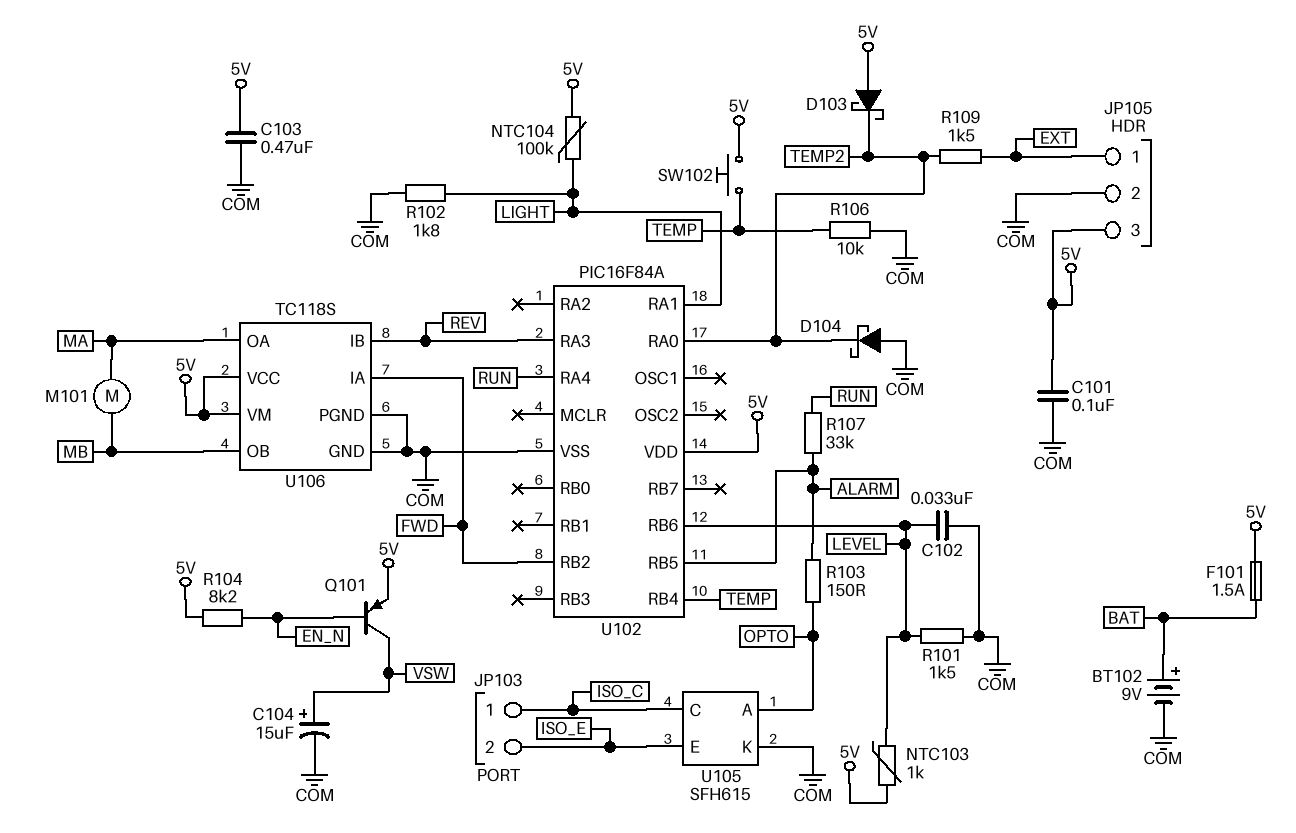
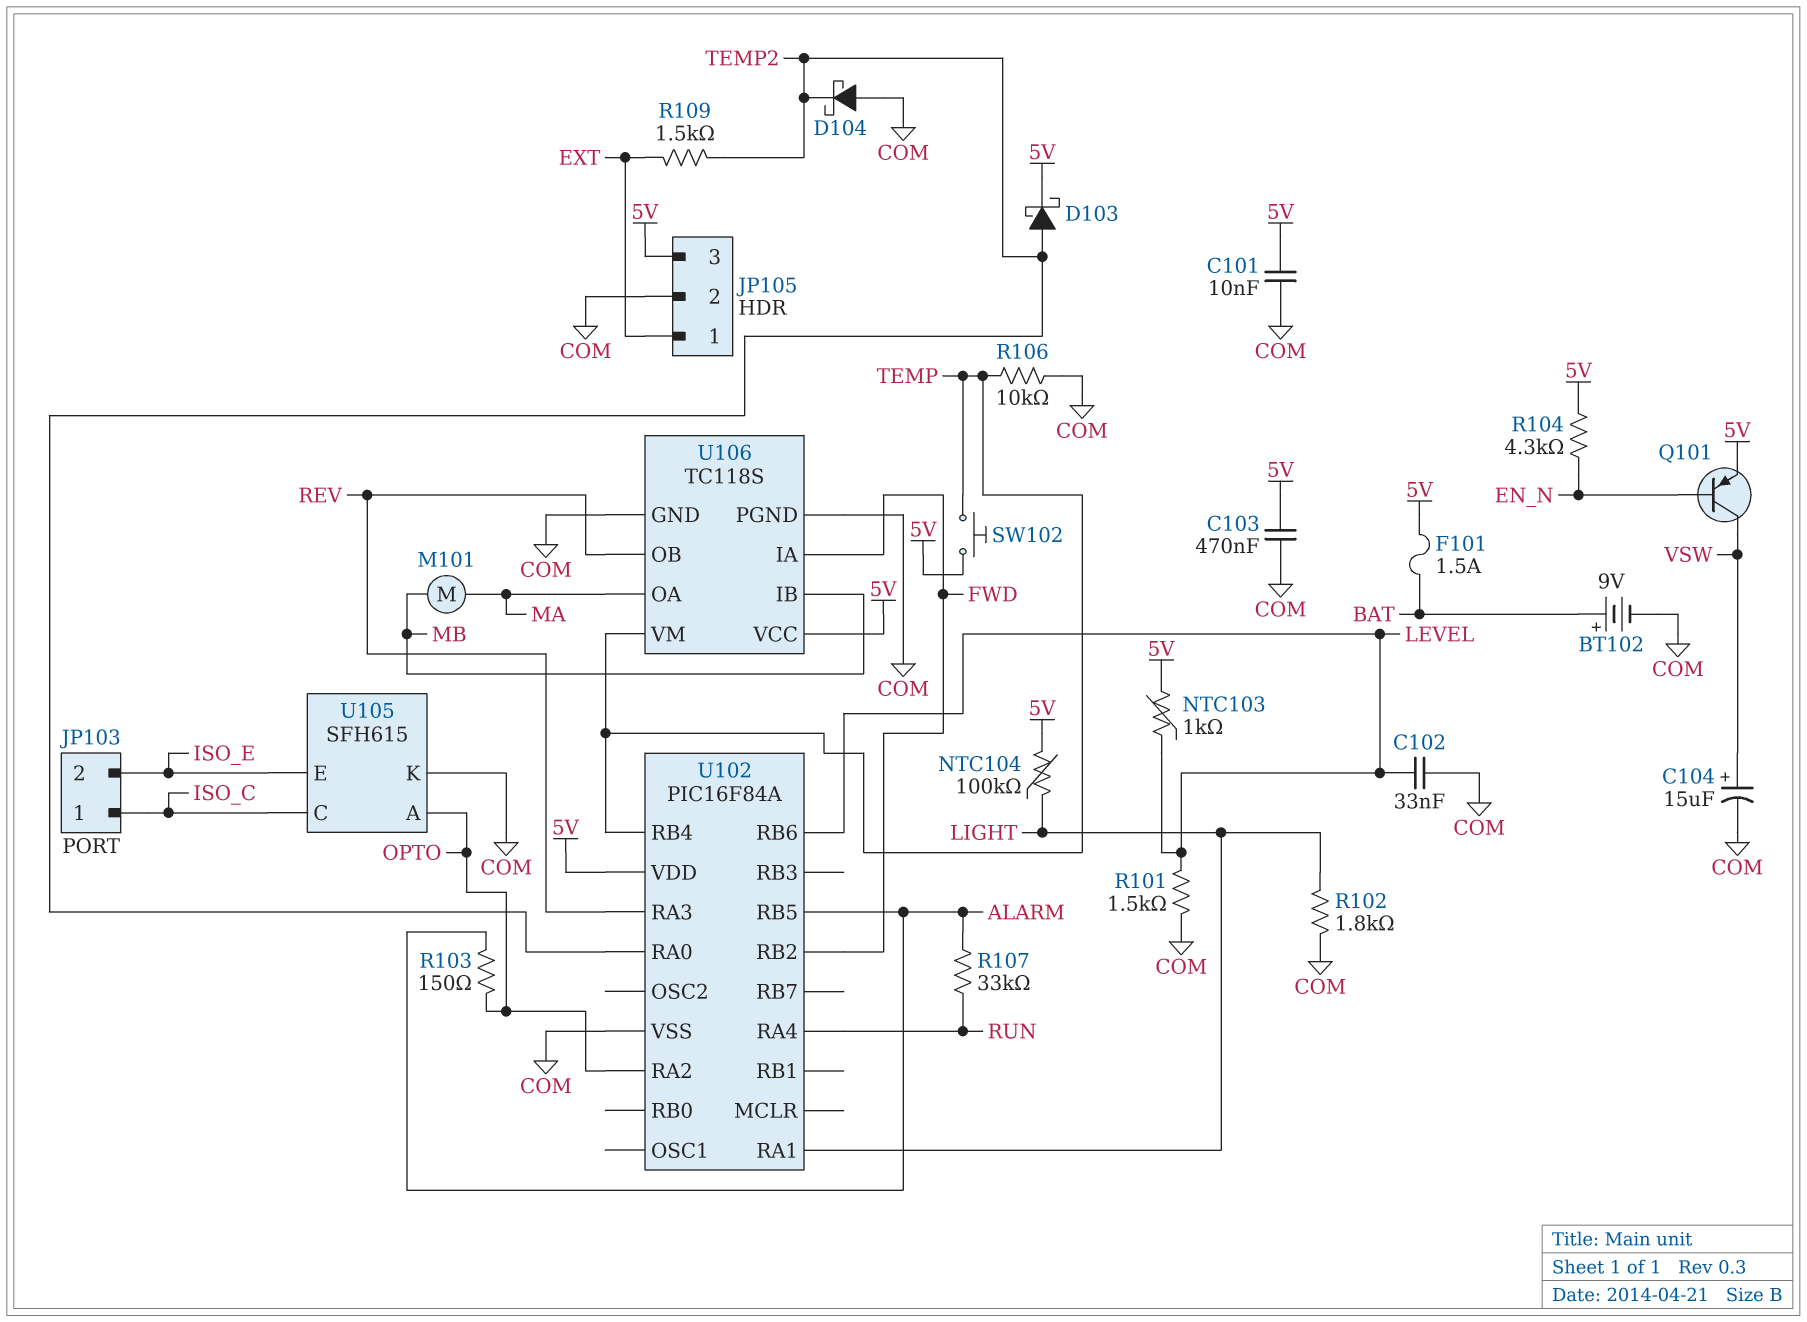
C101: 100nF (5V, COM) -> 10nF (5V, COM)
D103: schottky (A 5V, K TEMP2) -> schottky (A TEMP2, K 5V)
R104: 8.2k (5V, EN_N) -> 4.3k (5V, EN_N)
U102 pin RA2: none -> OPTO
U106 pin IB: REV -> MB
U106 pin OB: MB -> REV
U106 pin VM: 5V -> TEMP

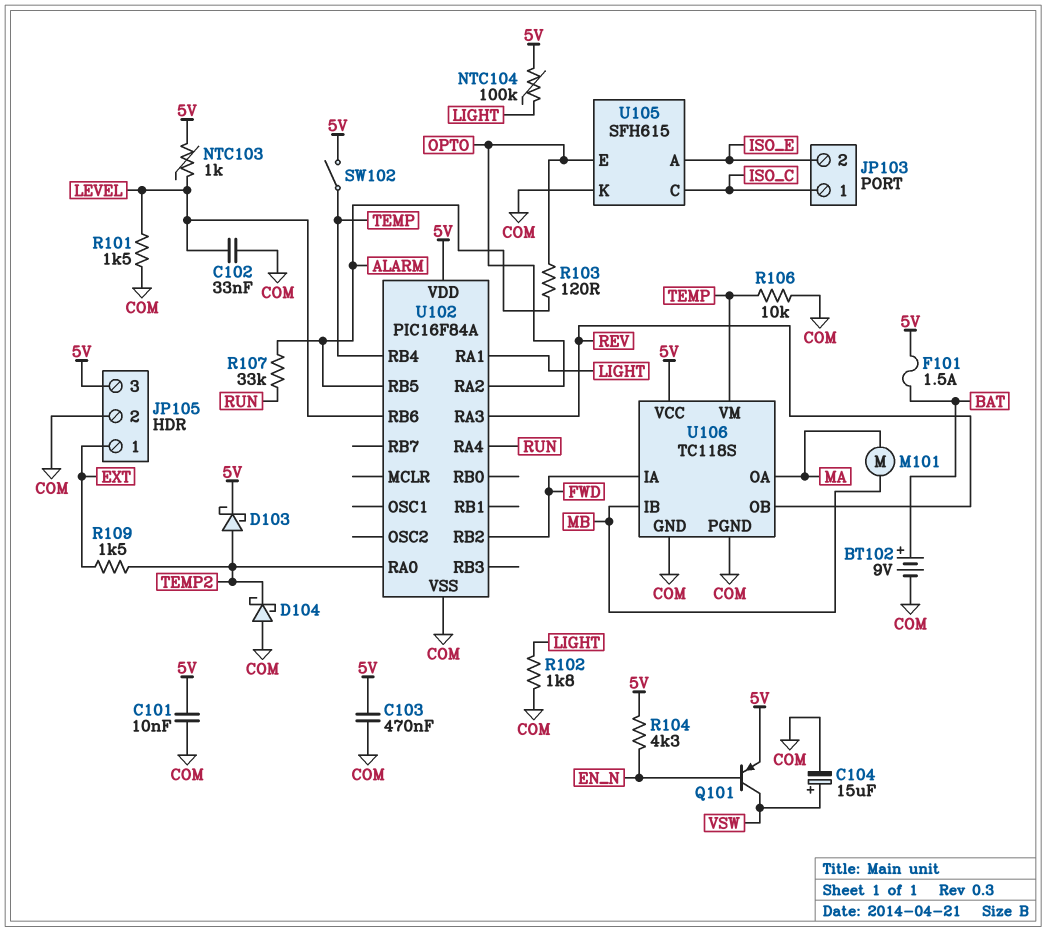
R103: 150 (ALARM, OPTO) -> 120 (ALARM, OPTO)
SW102: button (5V, TEMP) -> switch (5V, TEMP)
U105 pin A: OPTO -> ISO_E
U105 pin E: ISO_E -> OPTO

